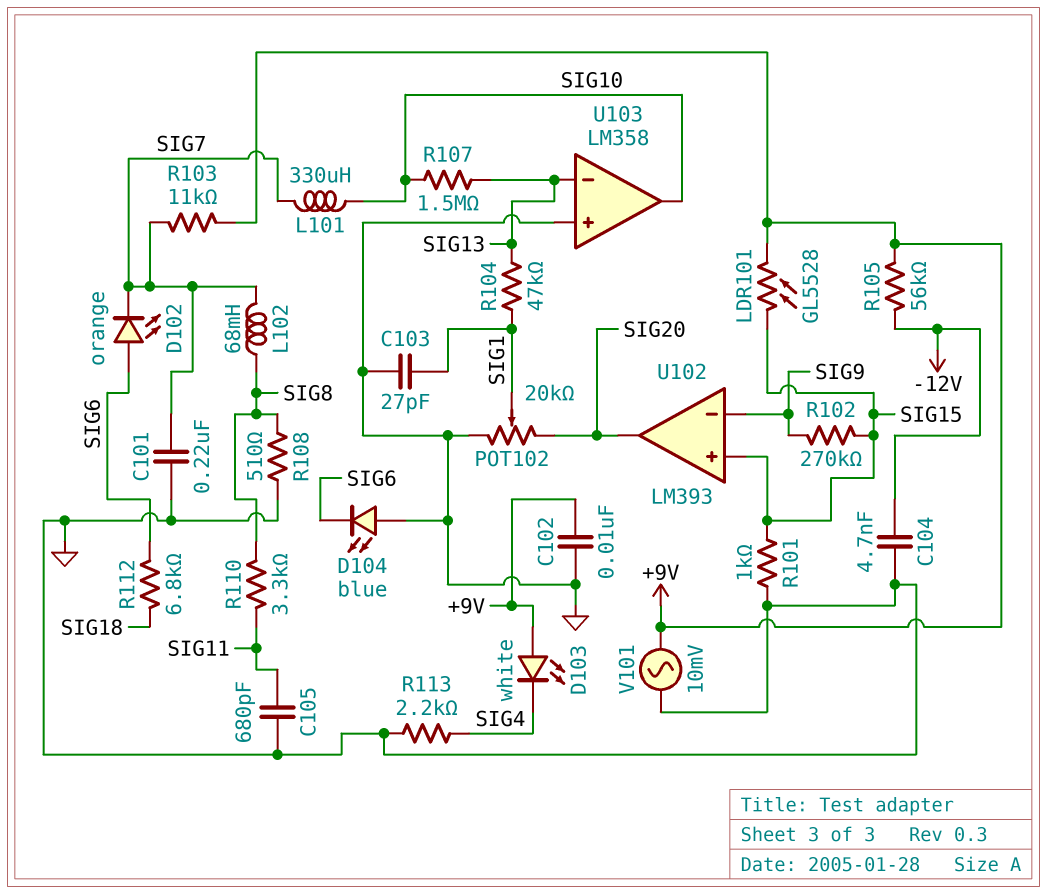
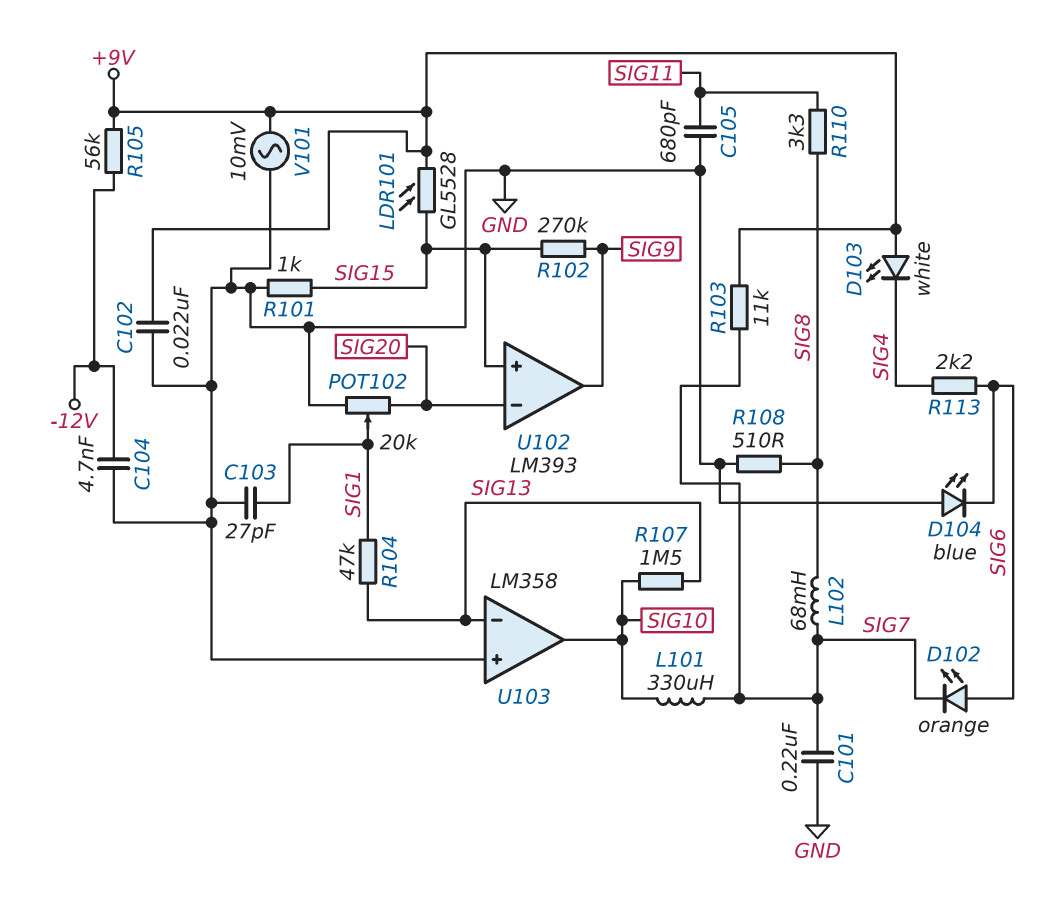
C102: 10nF (+9V, GND) -> 22nF (+9V, GND)
R112: 6.8k (SIG6, SIG18) -> none
R113: 2.2k (GND, SIG4) -> 2.2k (SIG4, SIG6)
U102 pin in-: SIG9 -> SIG20
U102 pin out: SIG20 -> SIG9

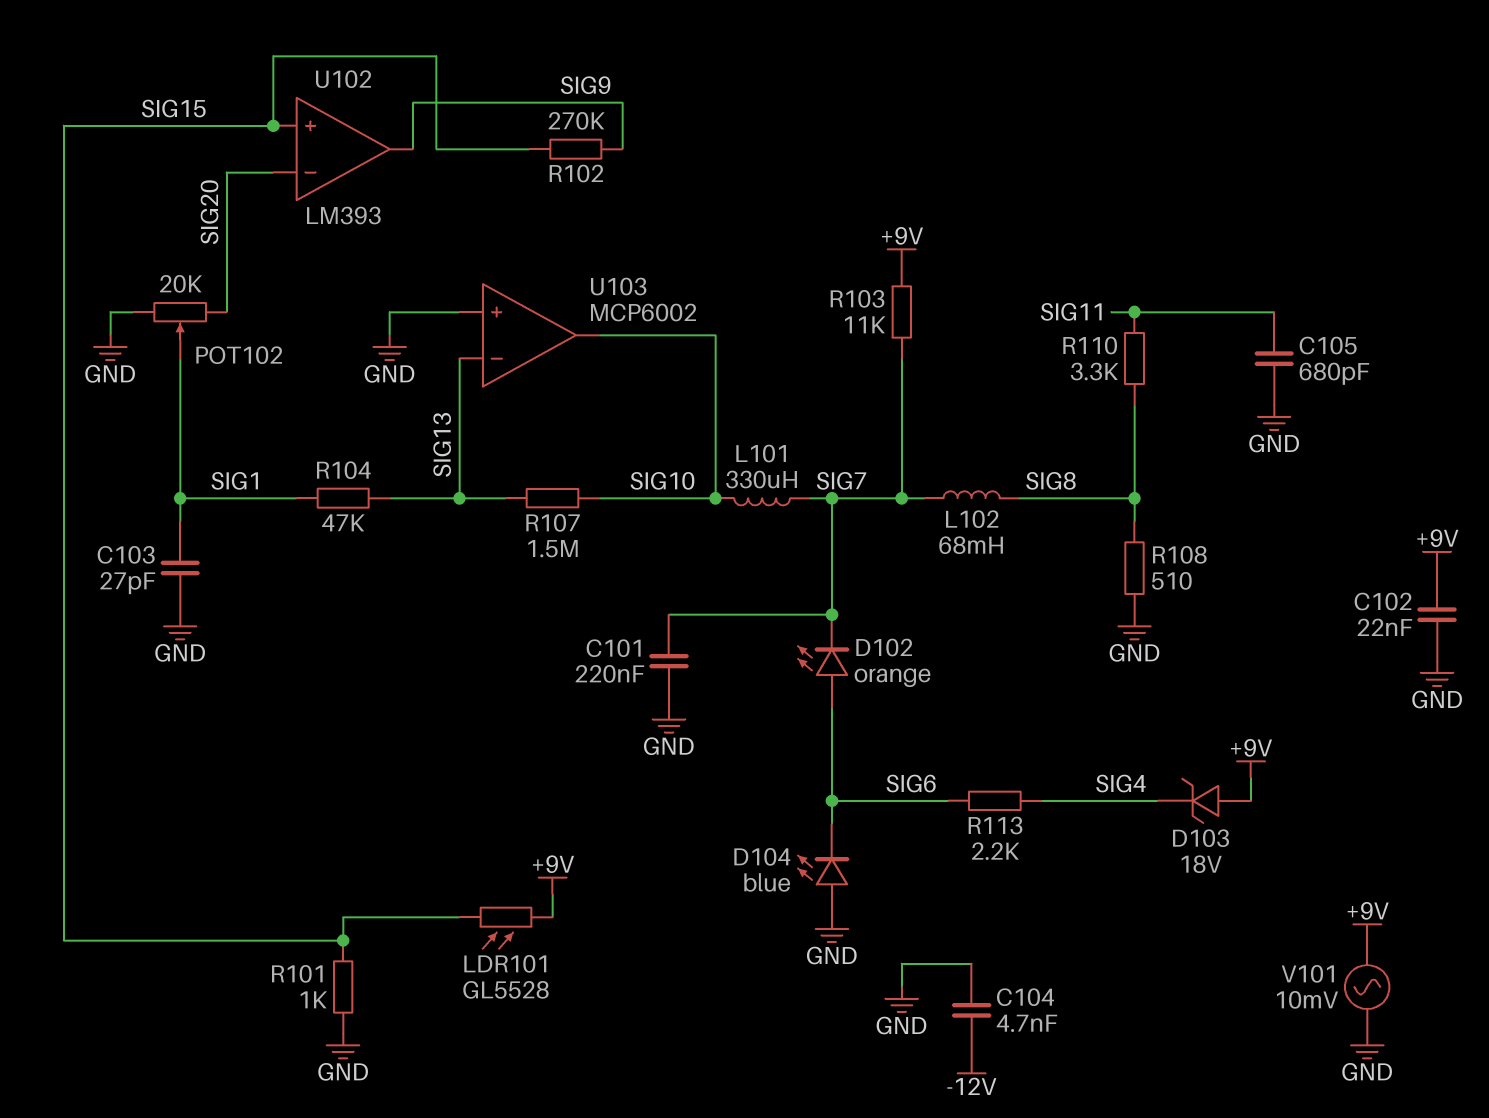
D103: LED white (A +9V, K SIG4) -> zener 18V (A +9V, K SIG4)
R105: 56k (+9V, -12V) -> none
U103: LM358 -> MCP6002

